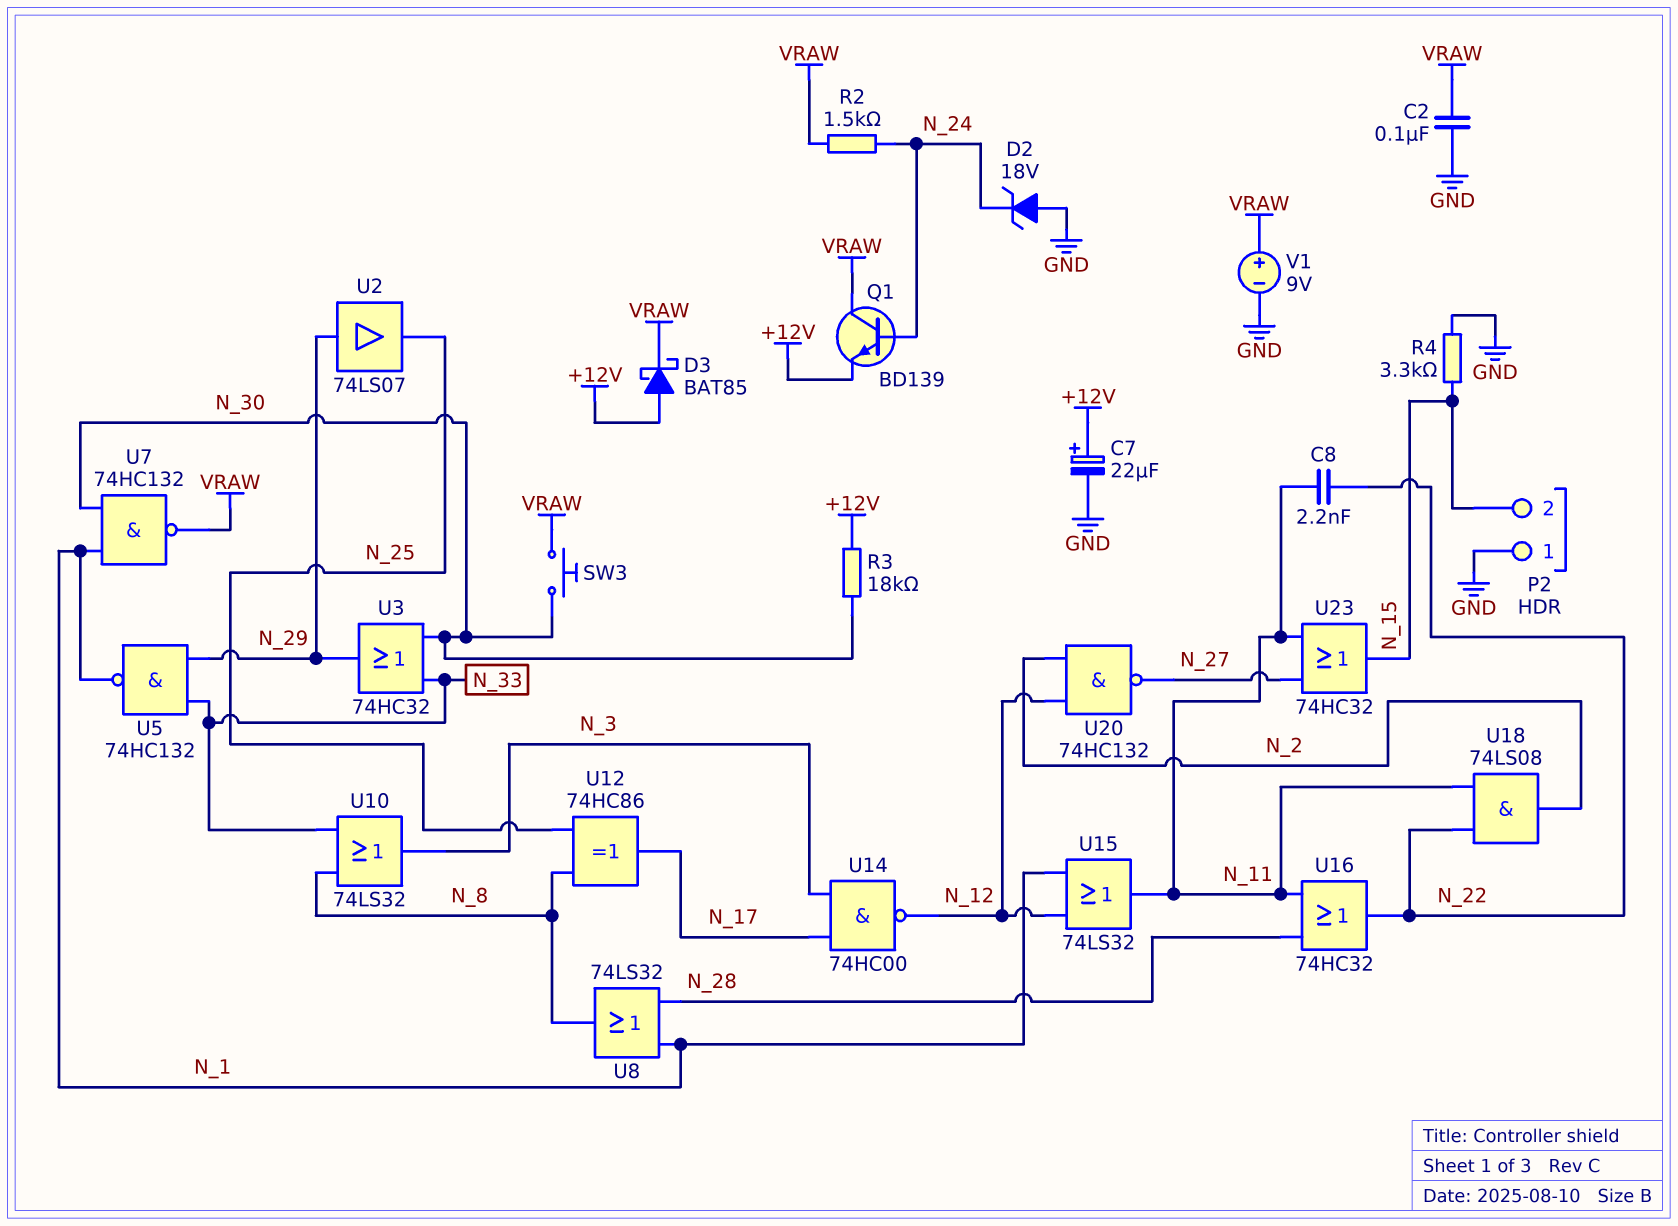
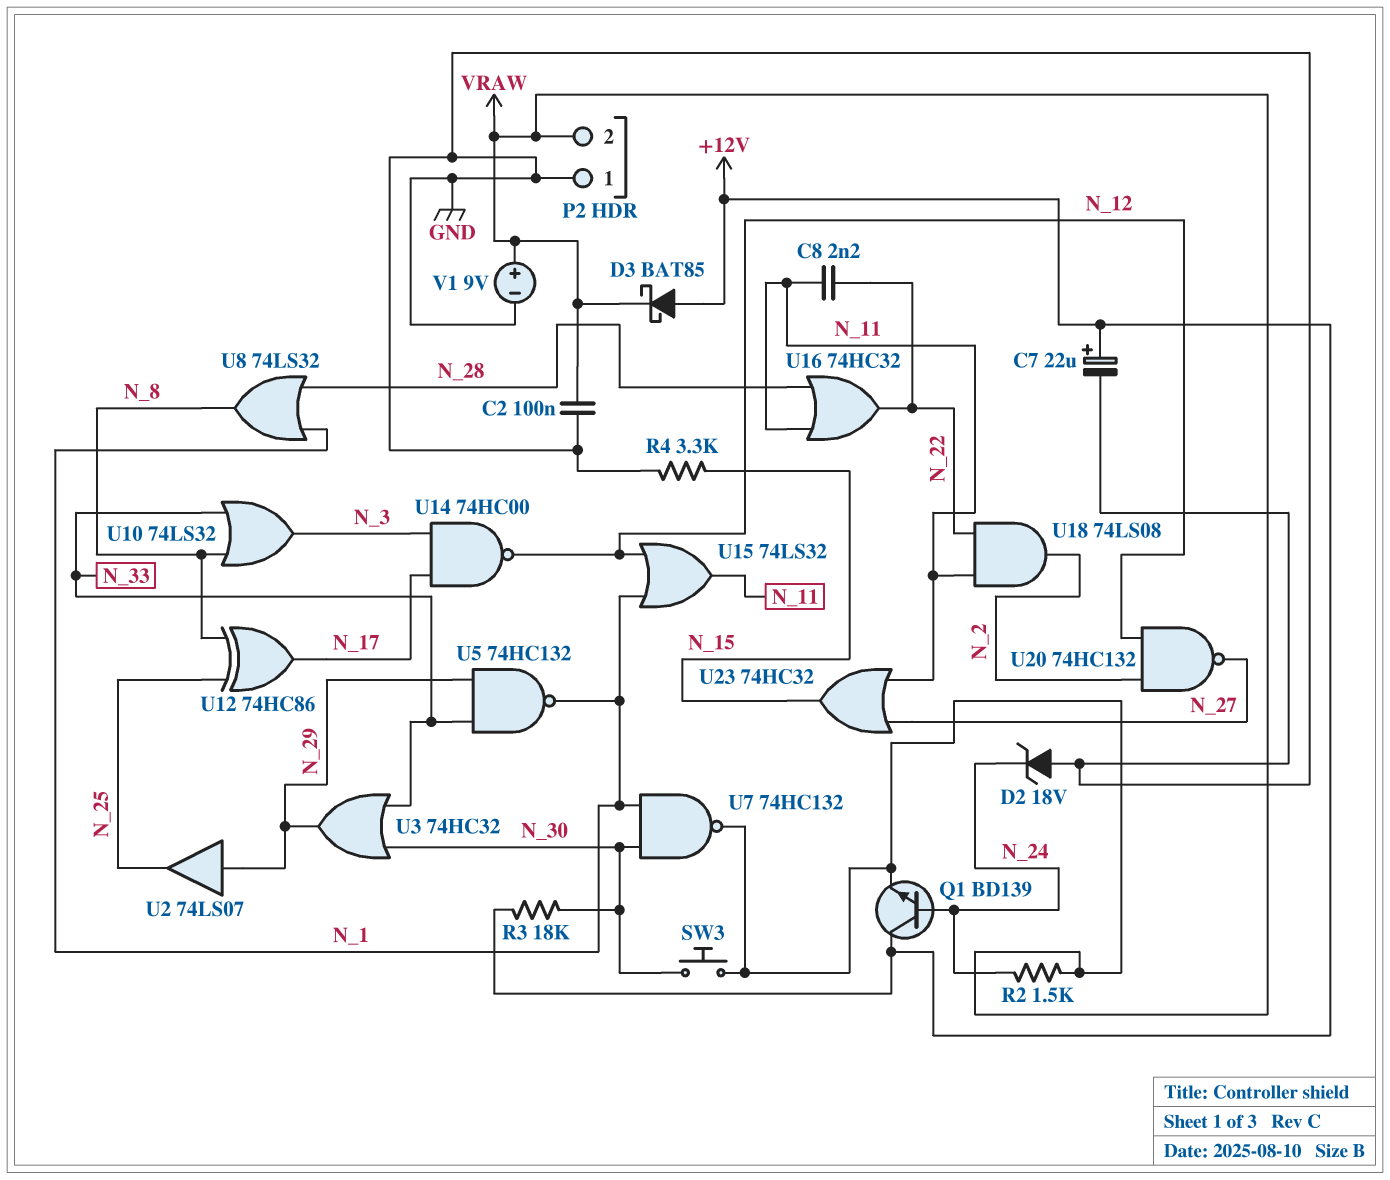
P2 pin 2: N_15 -> VRAW
Q1: NPN BD139 (B N_24, C VRAW, E +12V) -> NPN BD139 (B N_24, C +12V, E VRAW)

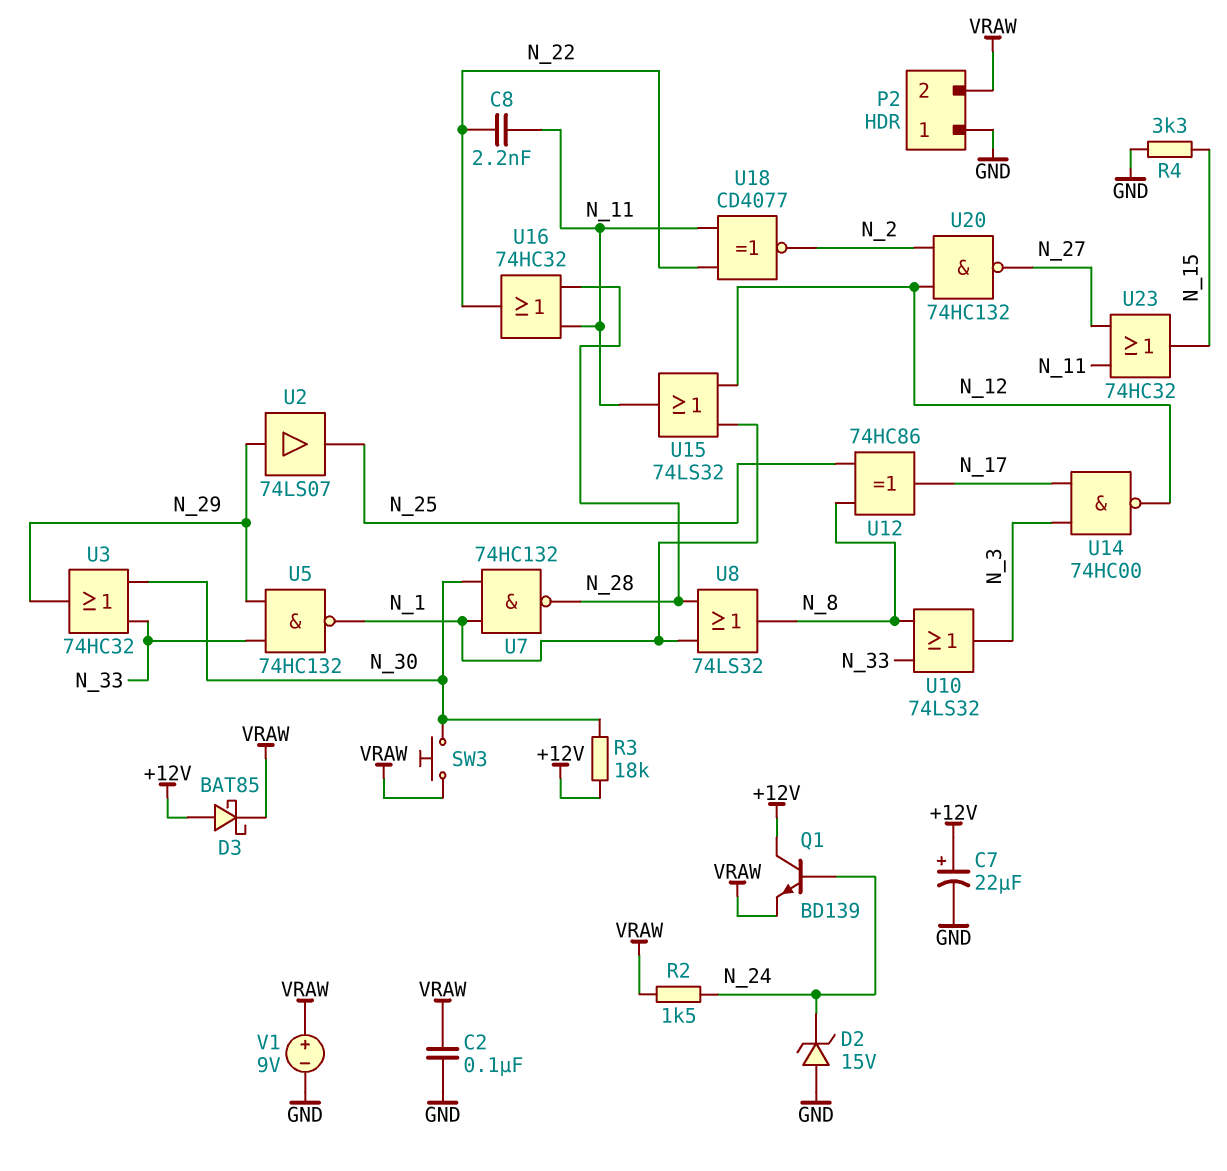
D2: zener 18V (A GND, K N_24) -> zener 15V (A GND, K N_24)
U7: NAND 74HC132 (in N_1, in N_30, out VRAW) -> NAND 74HC132 (in N_1, in N_30, out N_28)
U18: AND 74LS08 (in N_11, in N_22, out N_2) -> XNOR CD4077 (in N_11, in N_22, out N_2)

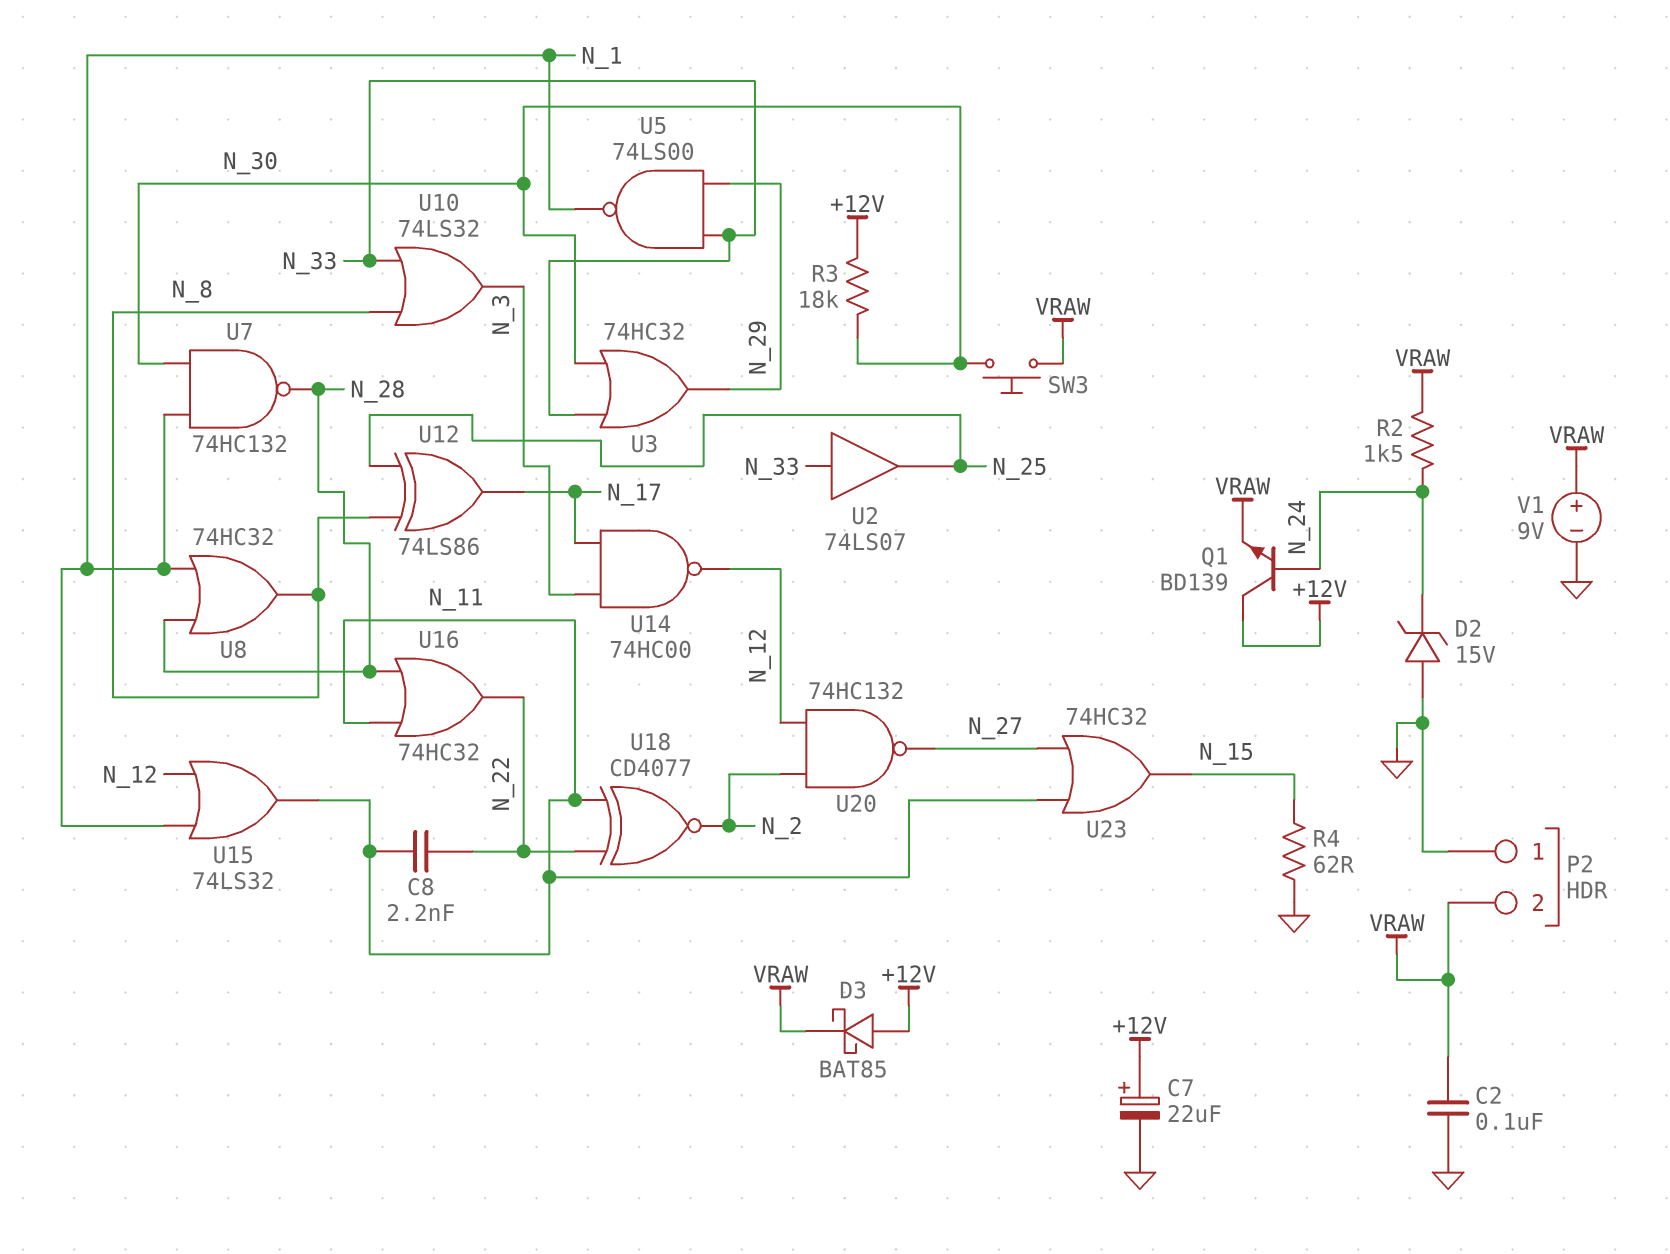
R4: 3.3k (GND, N_15) -> 62 (GND, N_15)
U2: buffer 74LS07 (in N_29, out N_25) -> buffer 74LS07 (in N_33, out N_25)
U5: NAND 74HC132 (in N_29, in N_33, out N_1) -> NAND 74LS00 (in N_29, in N_33, out N_1)
U8: OR 74LS32 (in N_1, in N_28, out N_8) -> OR 74HC32 (in N_1, in N_28, out N_8)
U12: XOR 74HC86 (in N_8, in N_25, out N_17) -> XOR 74LS86 (in N_8, in N_25, out N_17)

